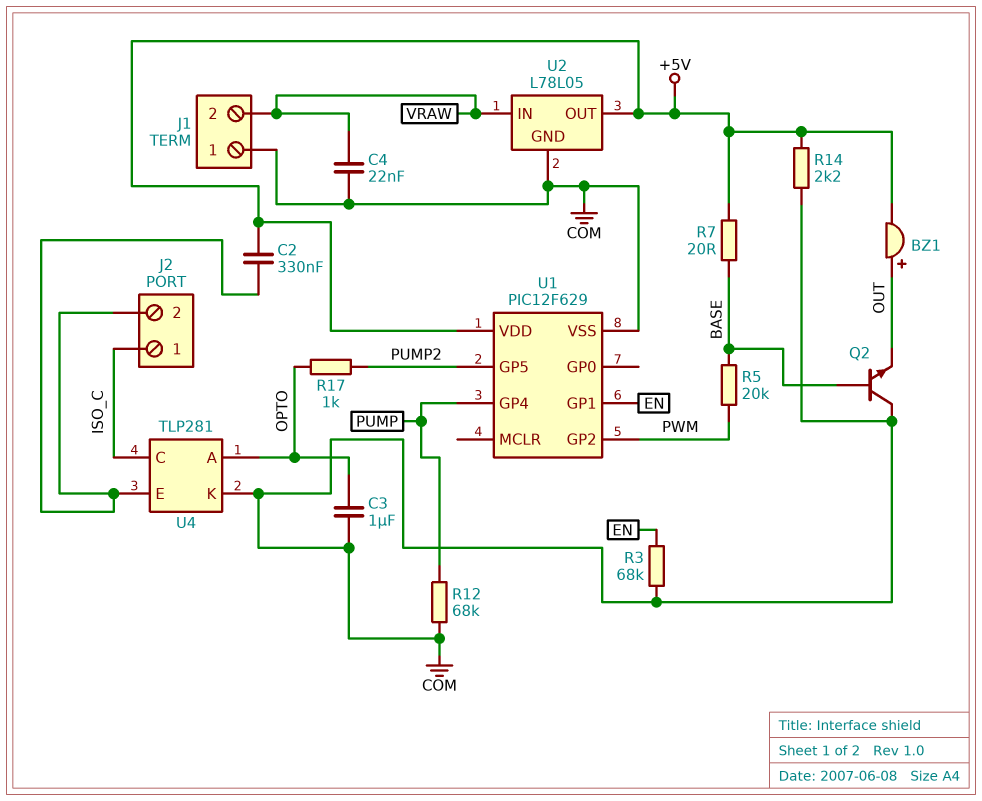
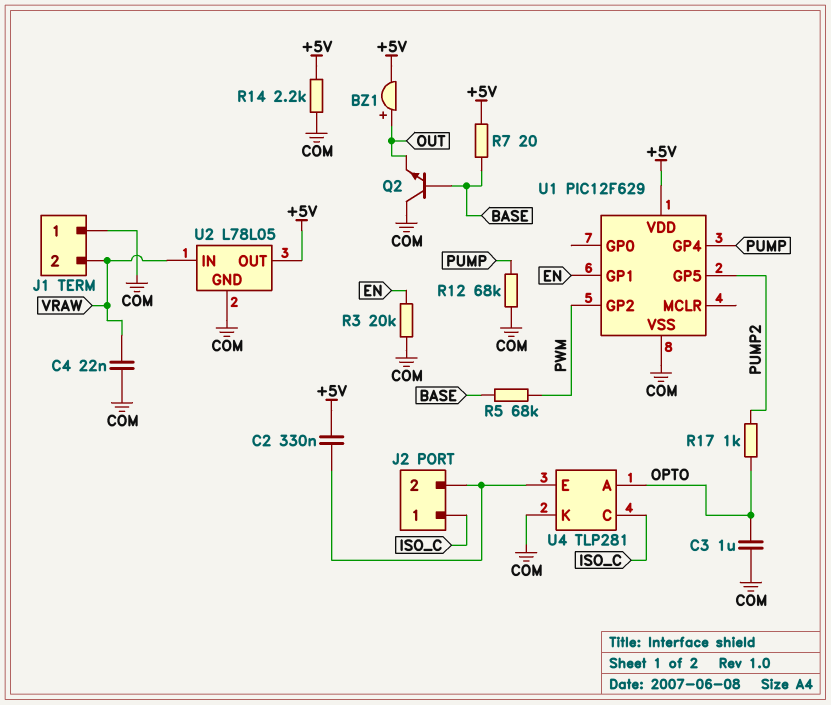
R3: 68k (COM, EN) -> 20k (COM, EN)
R5: 20k (BASE, PWM) -> 68k (BASE, PWM)

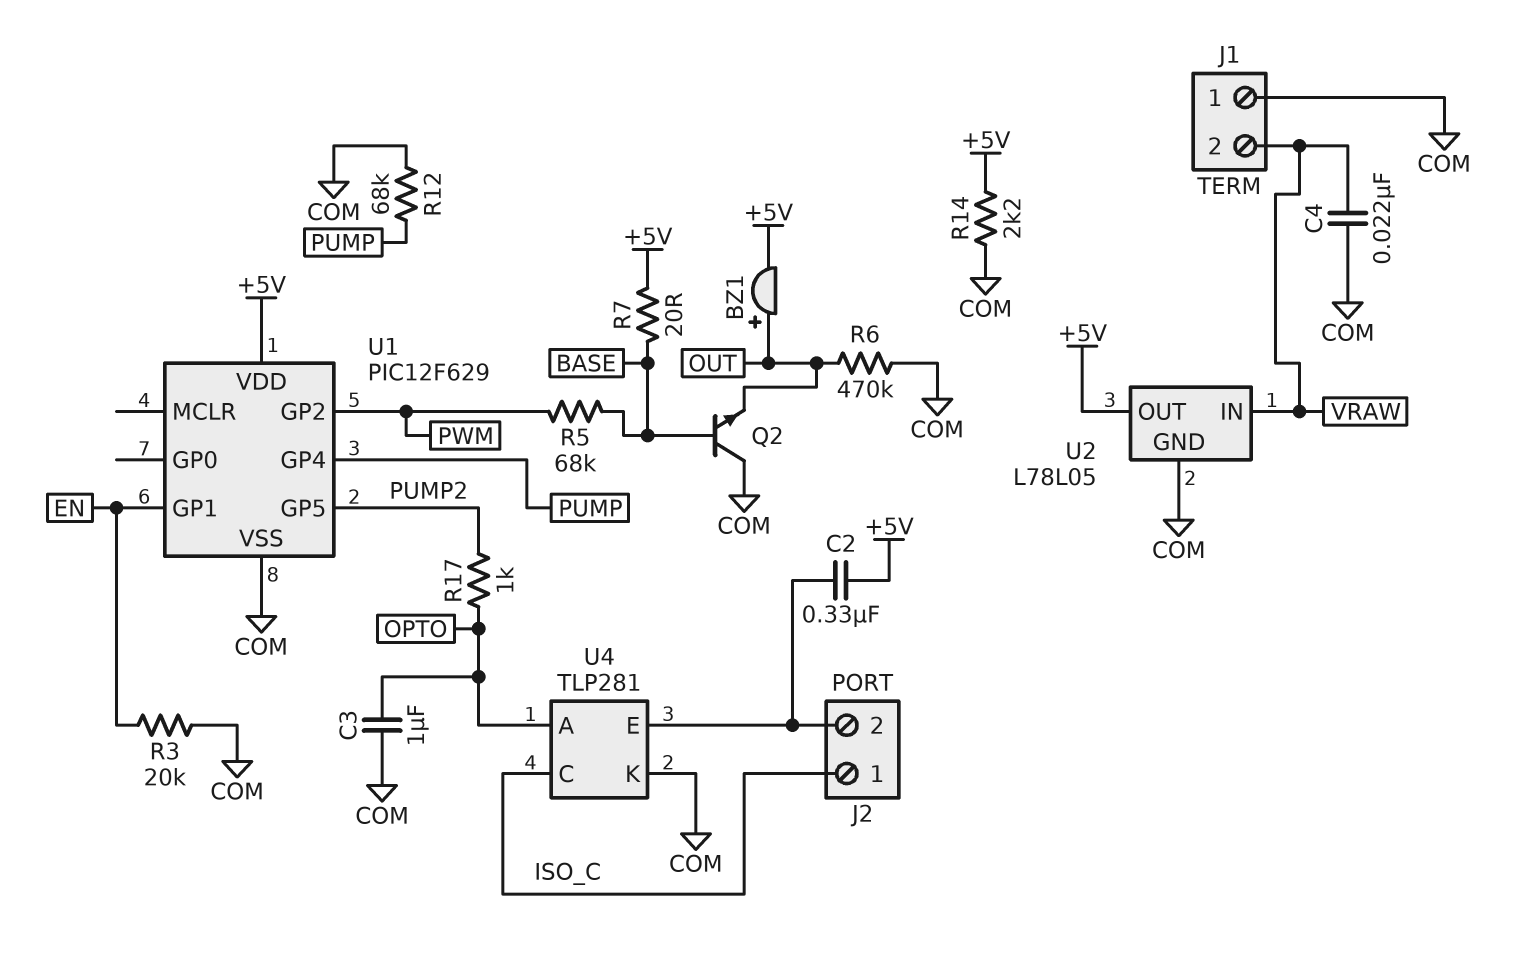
R6: none -> 470k (COM, OUT)

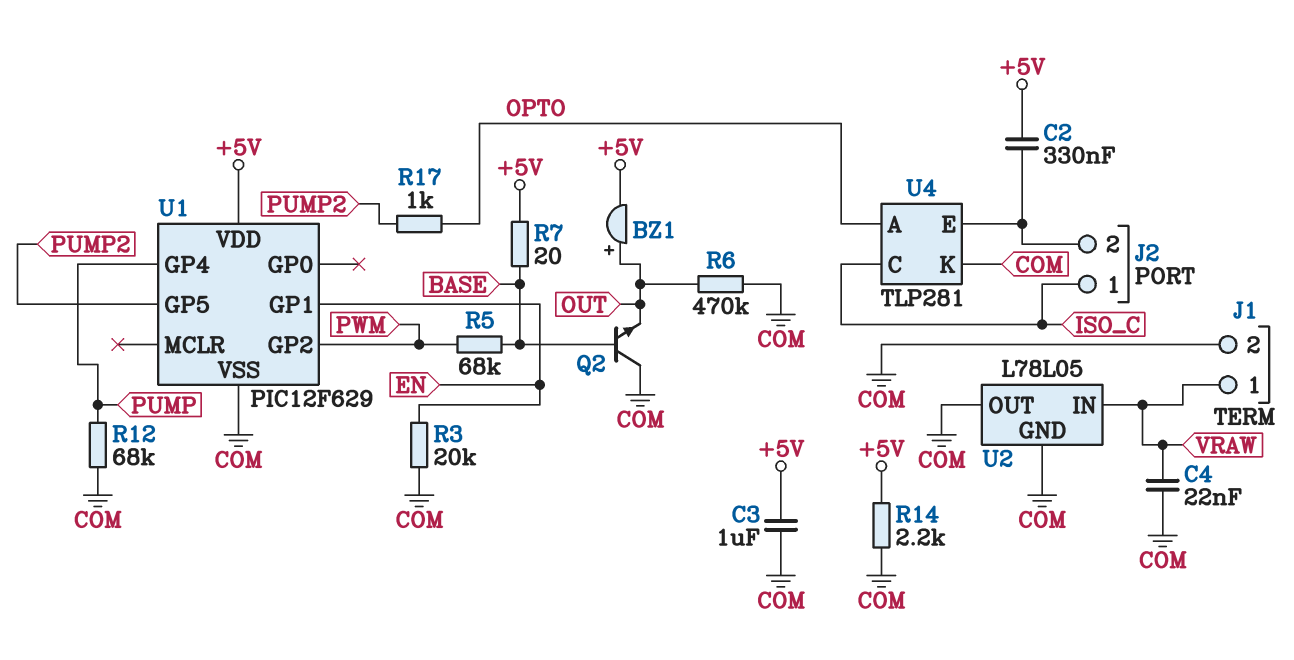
C3: 1uF (COM, OPTO) -> 1uF (+5V, COM)
J1 pin 1: COM -> VRAW
J1 pin 2: VRAW -> COM
U2 pin OUT: +5V -> COM

